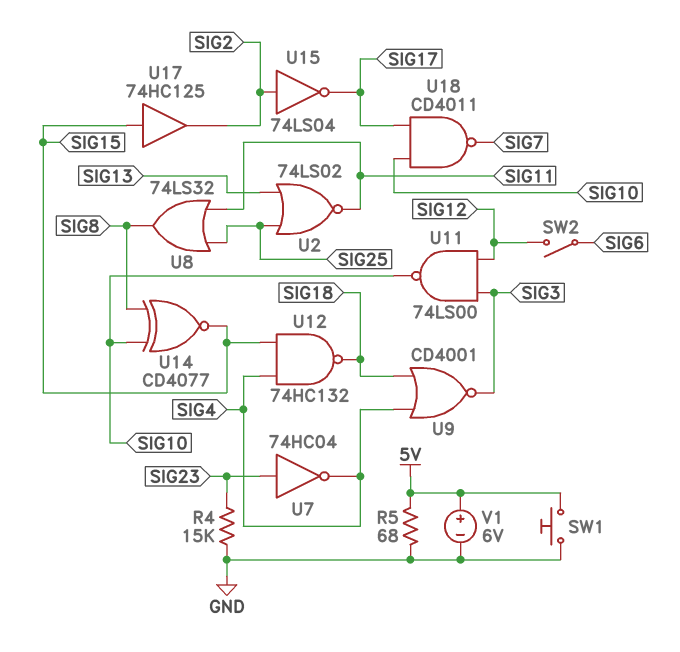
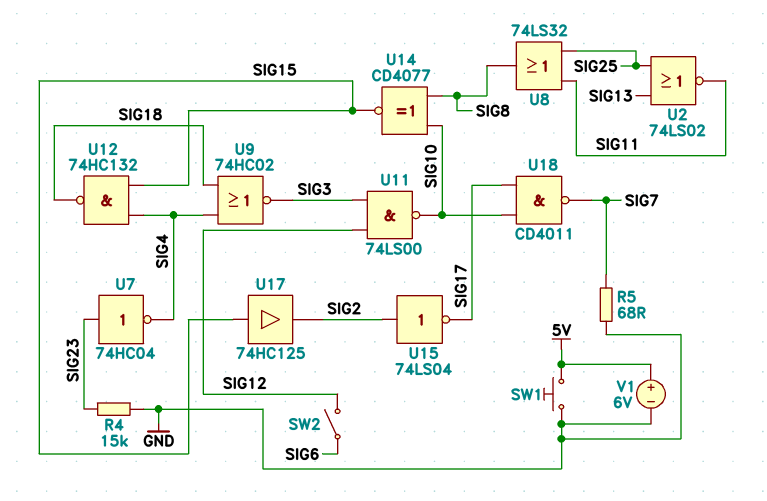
R5: 68 (5V, GND) -> 68 (GND, SIG7)
U9: NOR CD4001 (in SIG4, in SIG18, out SIG3) -> NOR 74HC02 (in SIG4, in SIG18, out SIG3)

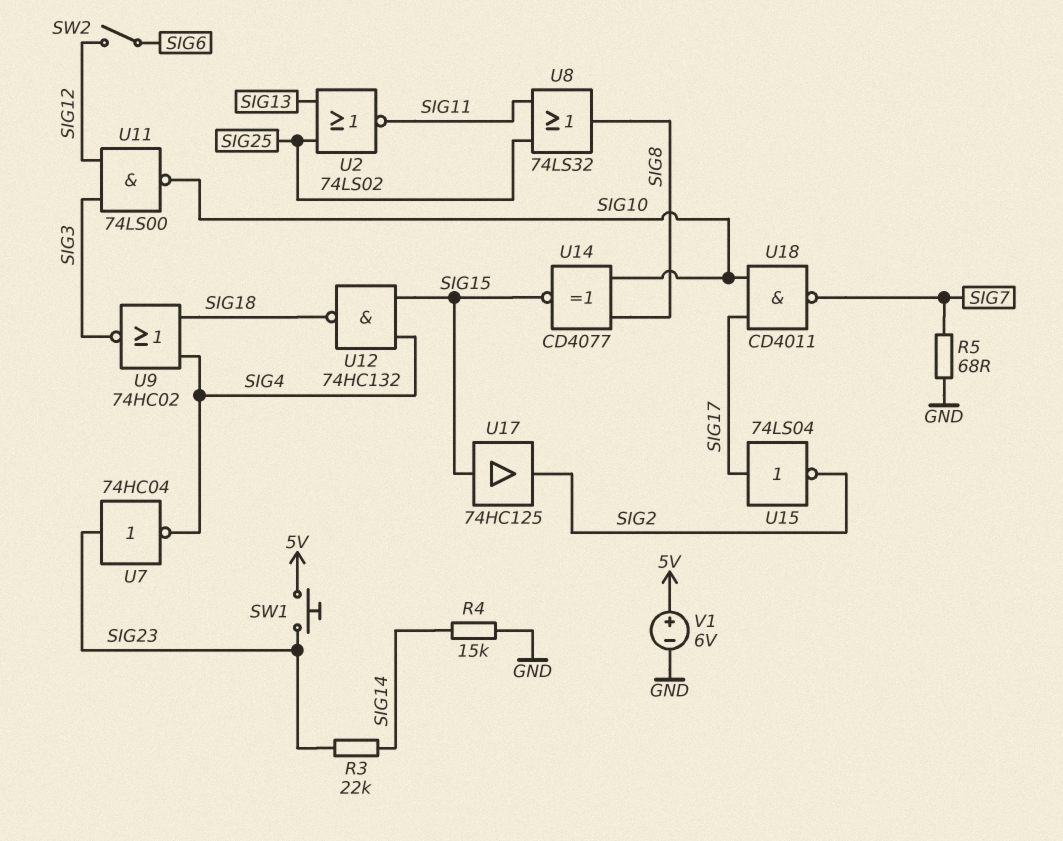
R3: none -> 22k (SIG14, SIG23)
R4: 15k (GND, SIG23) -> 15k (GND, SIG14)
SW1: button (5V, GND) -> button (5V, SIG23)
U15: NOT 74LS04 (in SIG2, out SIG17) -> NOT 74LS04 (in SIG17, out SIG2)

